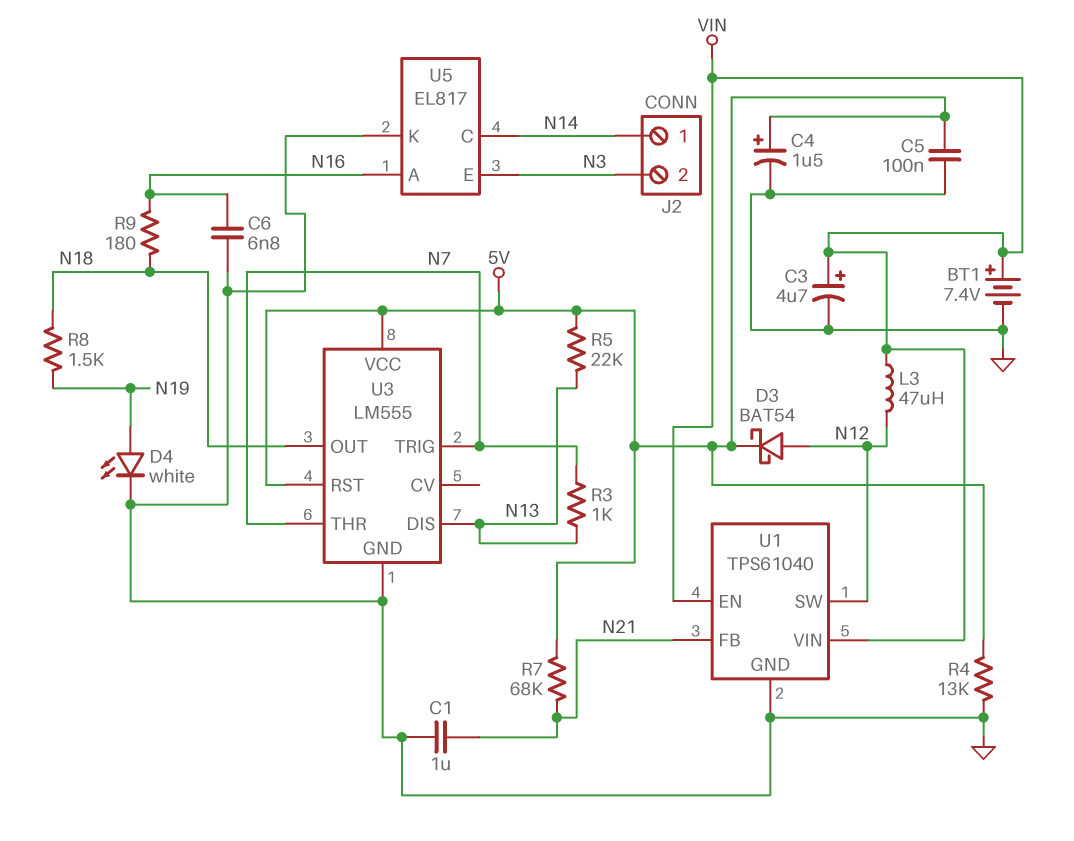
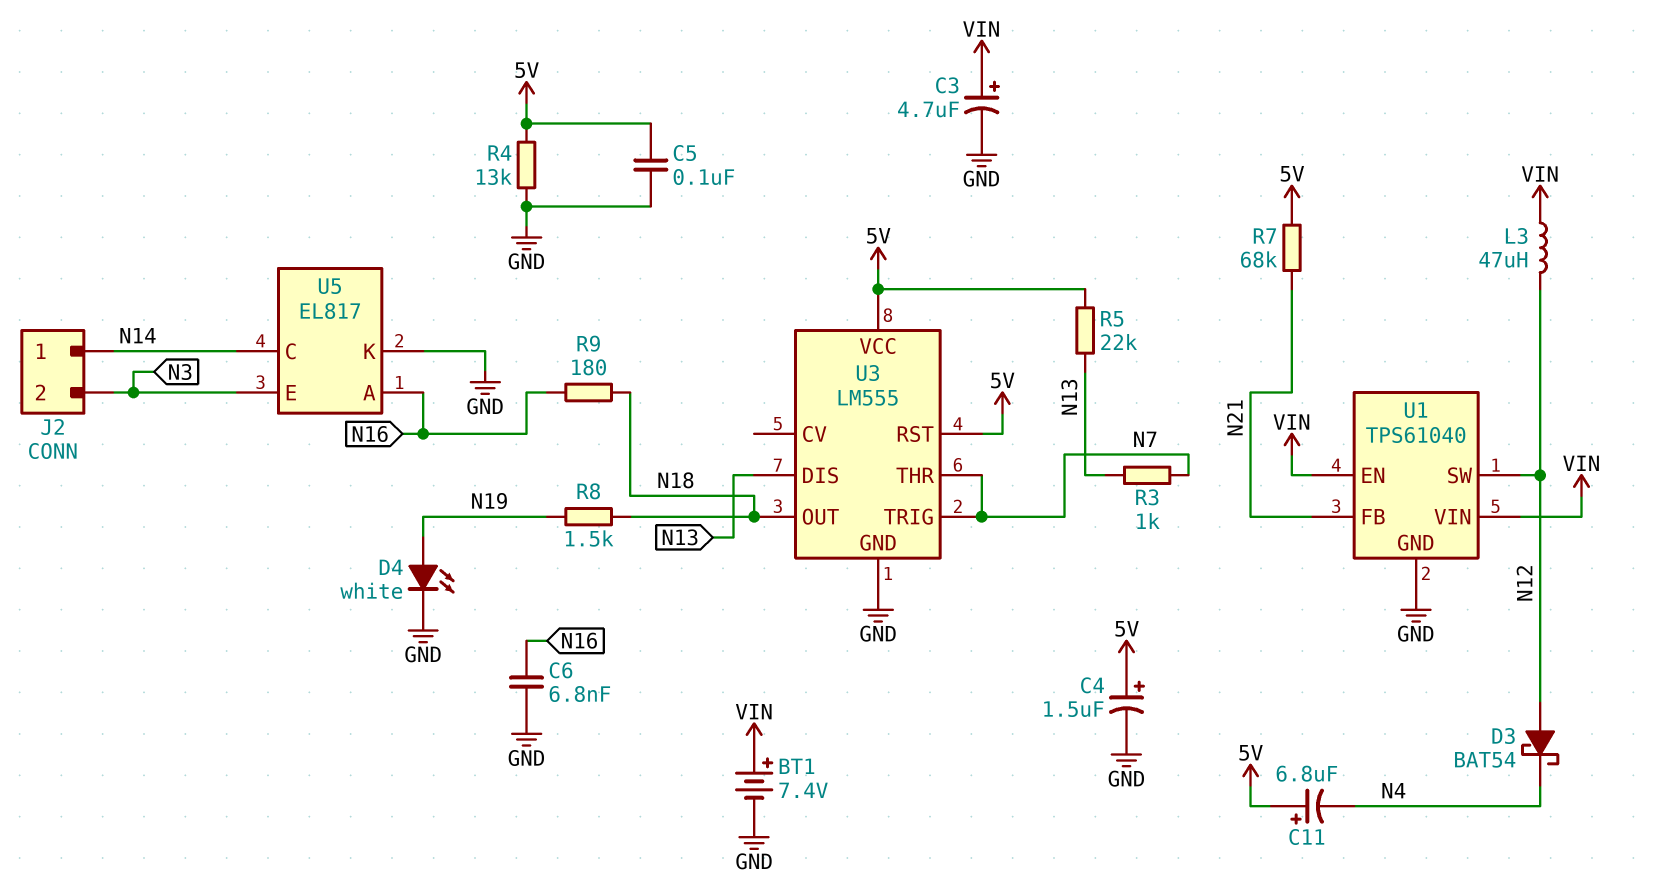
C1: 1uF (GND, N21) -> none
C11: none -> 6.8uF (plus 5V, minus N4)
D3: schottky BAT54 (A N12, K 5V) -> schottky BAT54 (A N12, K N4)

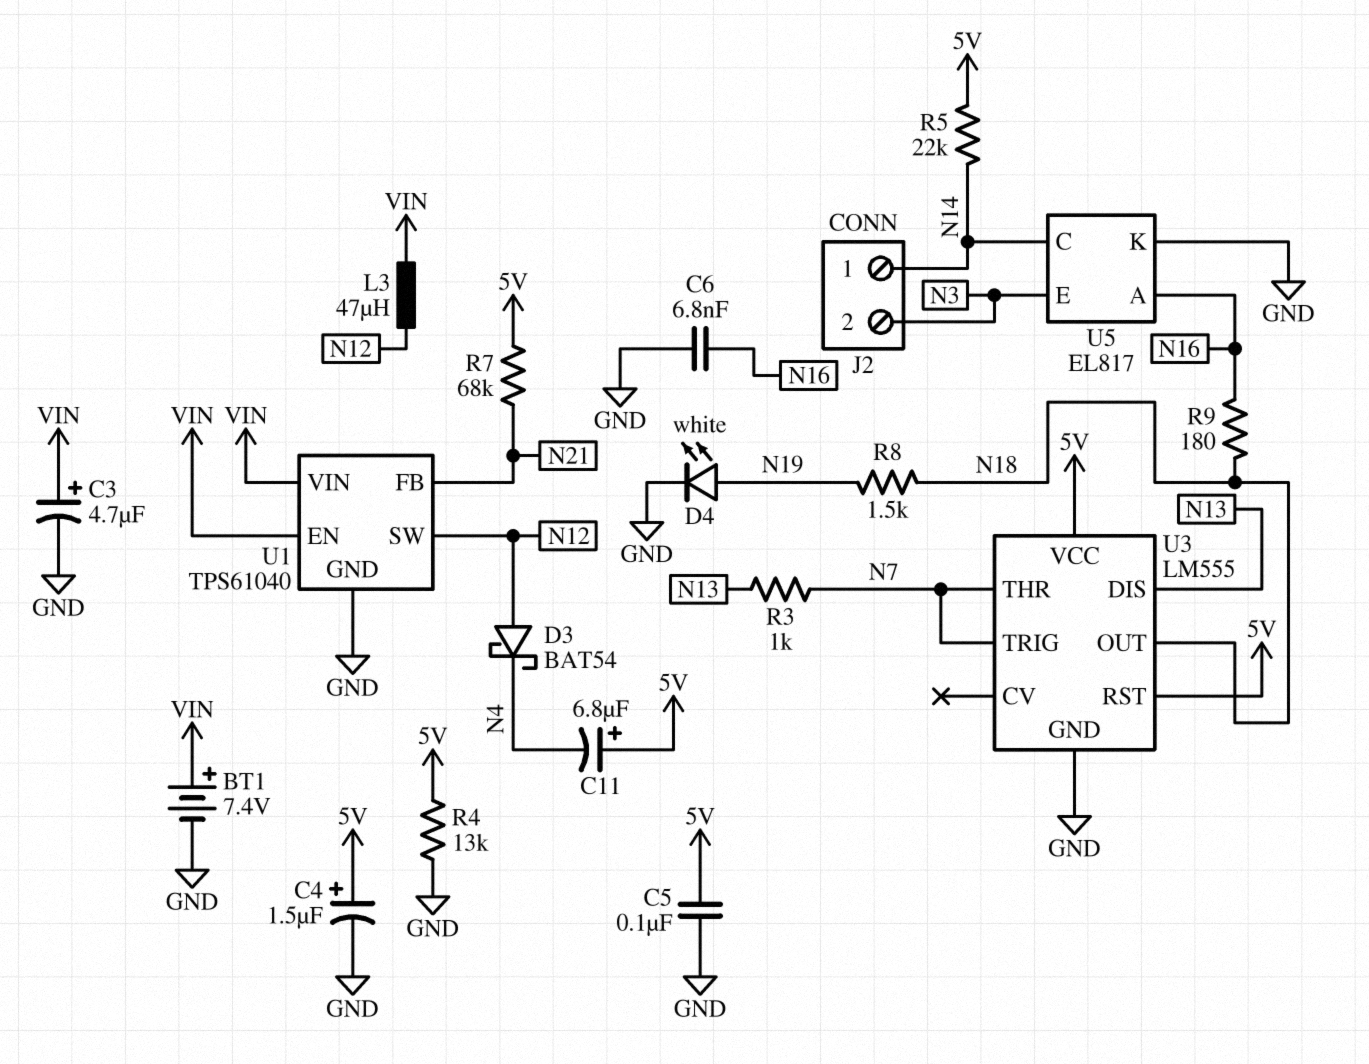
R5: 22k (5V, N13) -> 22k (5V, N14)

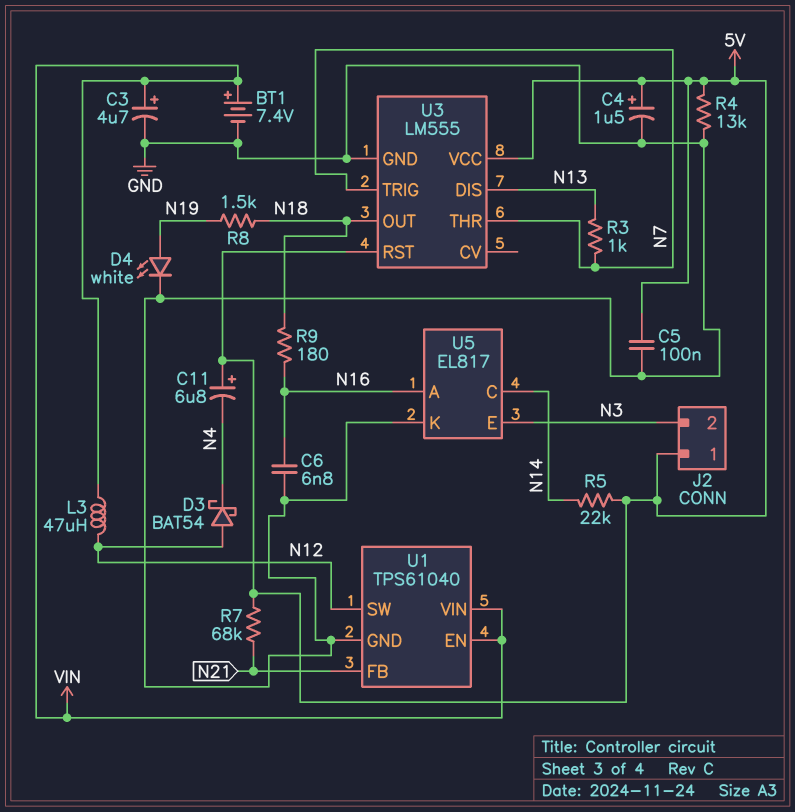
J2 pin 1: N14 -> 5V

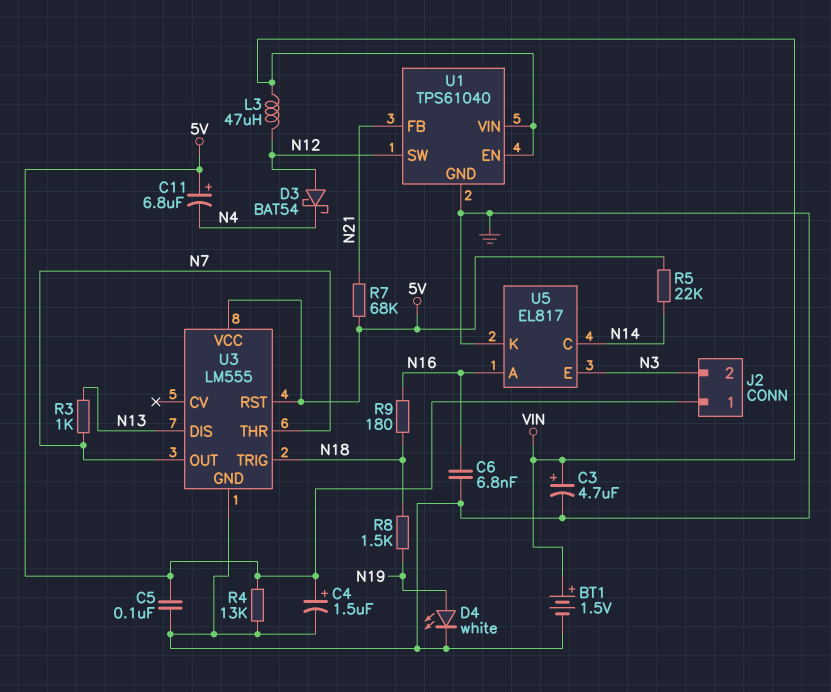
BT1: 7.4V (plus VIN, minus GND) -> 1.5V (plus VIN, minus GND)
U3 pin OUT: N18 -> N7
U3 pin TRIG: N7 -> N18

